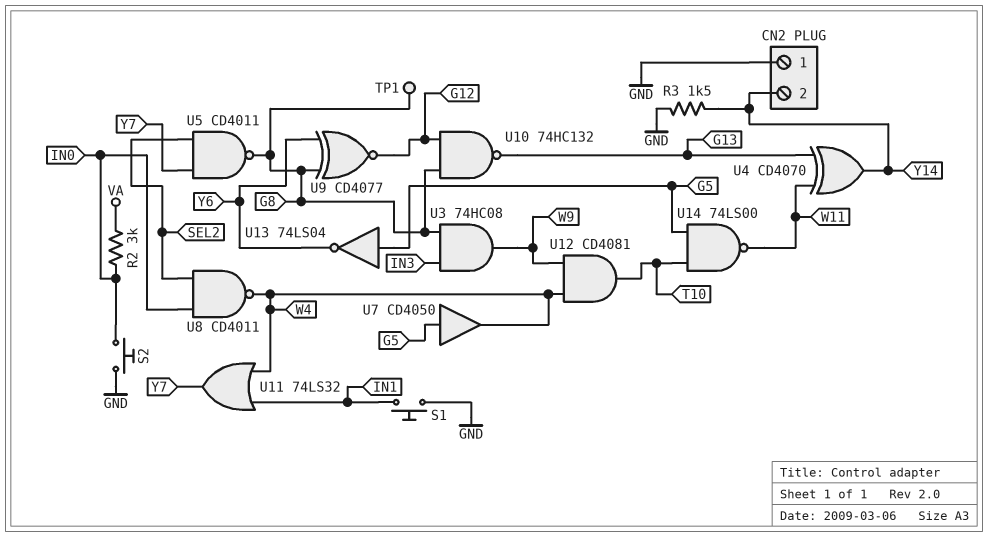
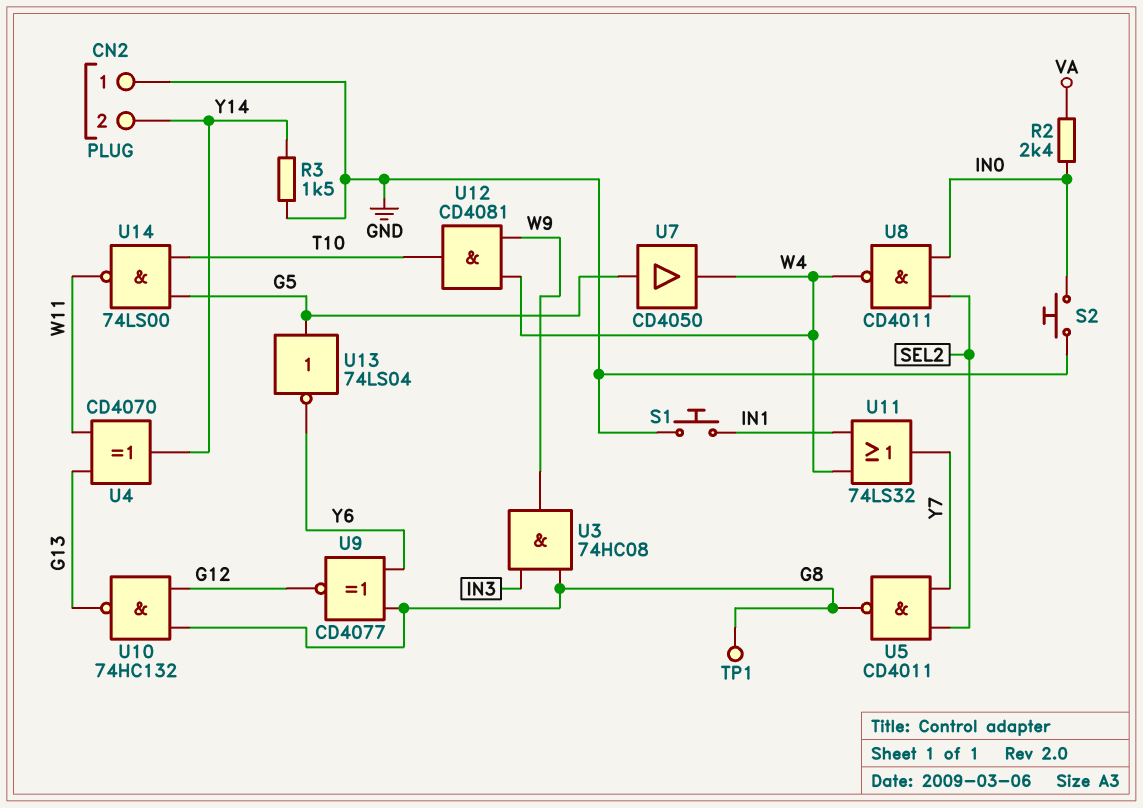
R2: 3k (IN0, VA) -> 2.4k (IN0, VA)

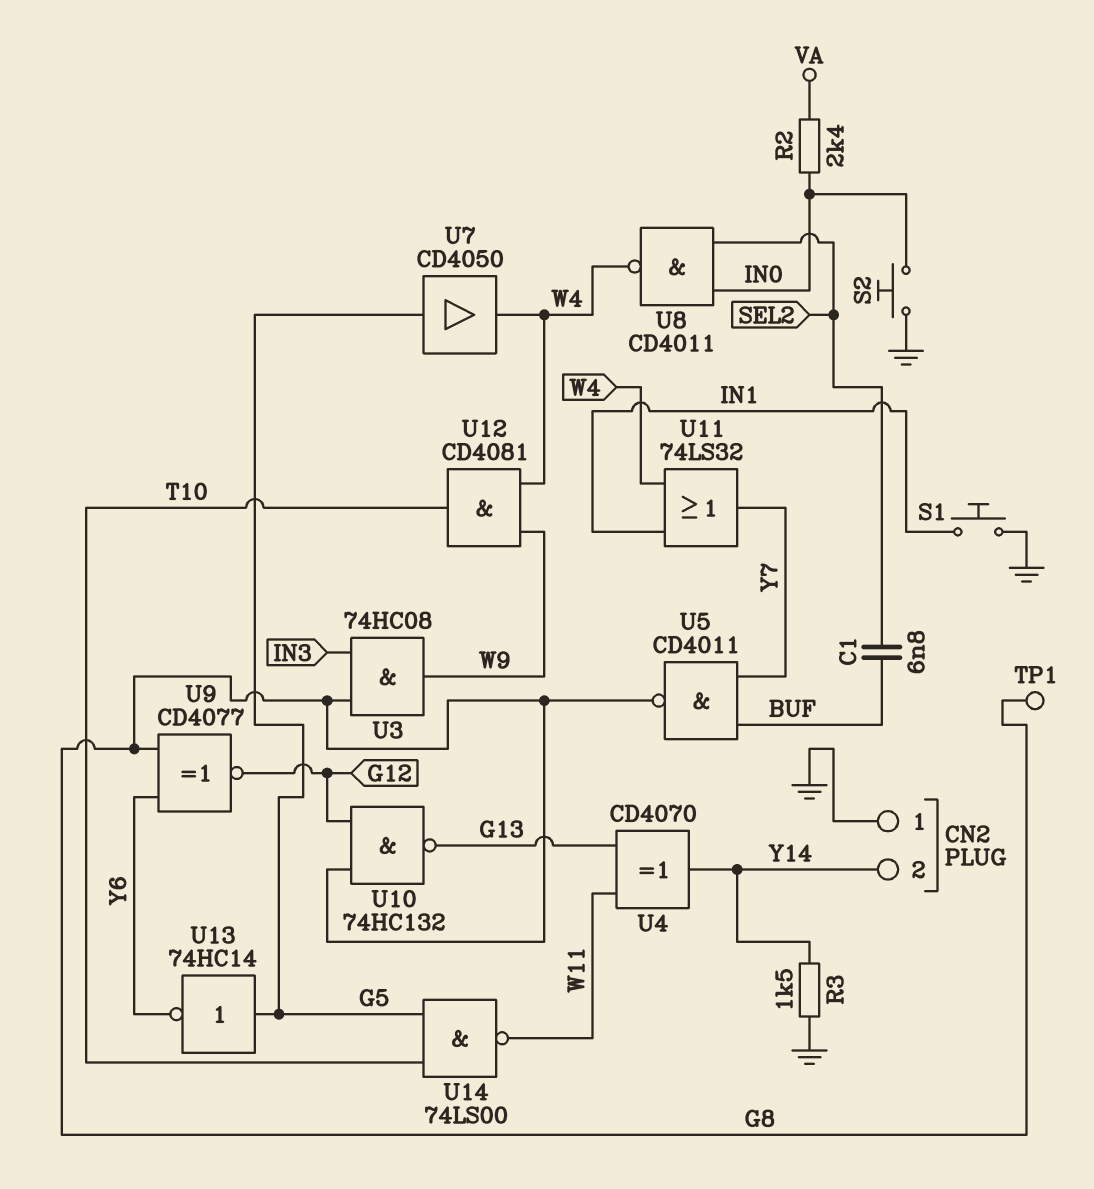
C1: none -> 6.8nF (BUF, SEL2)
U5: NAND CD4011 (in SEL2, in Y7, out G8) -> NAND CD4011 (in BUF, in Y7, out G8)
U13: NOT 74LS04 (in G5, out Y6) -> NOT 74HC14 (in G5, out Y6)

